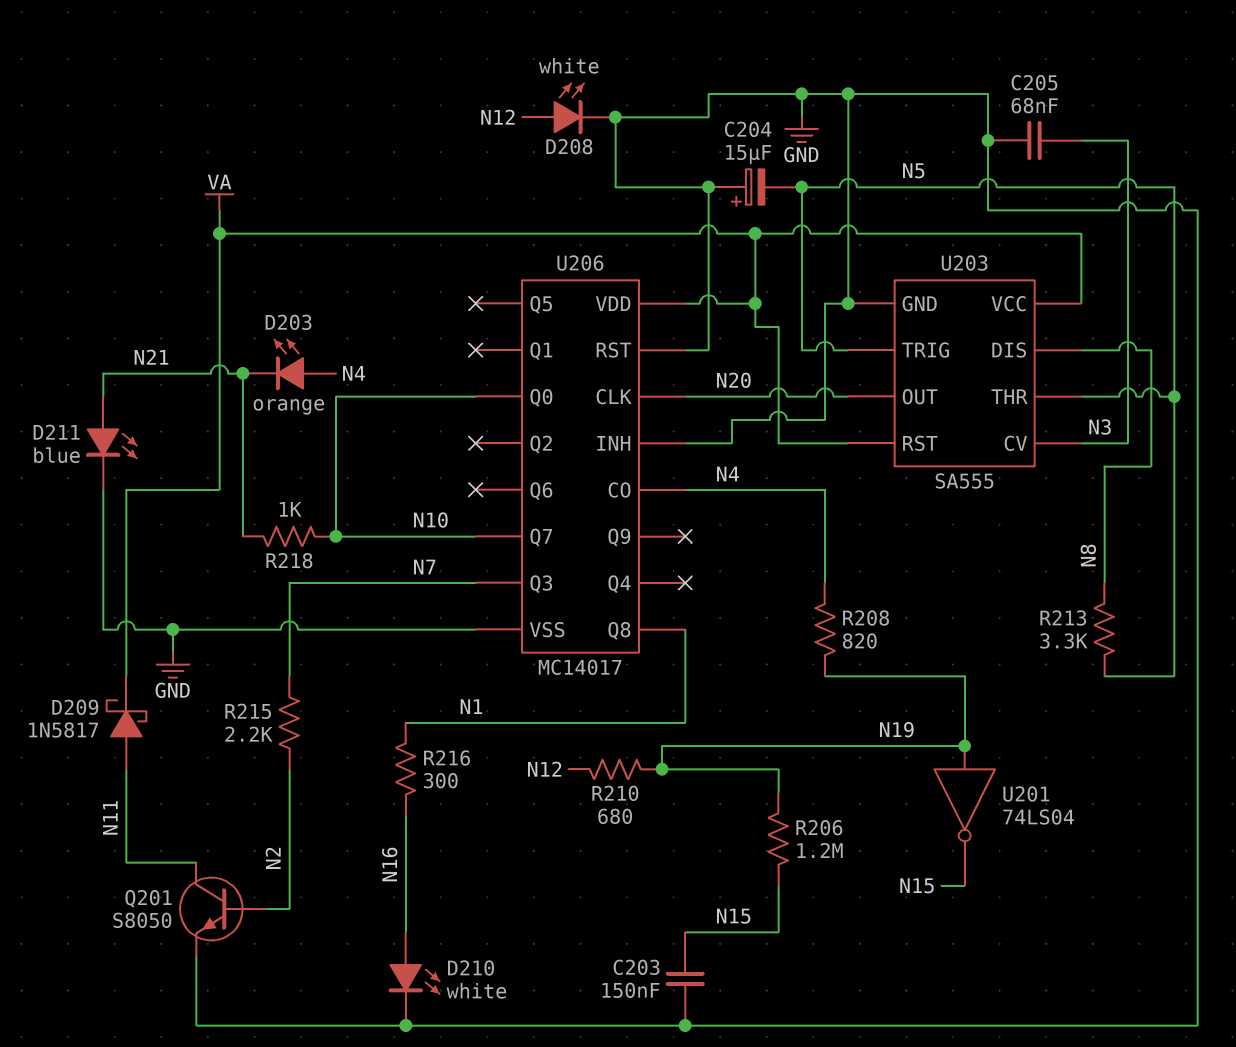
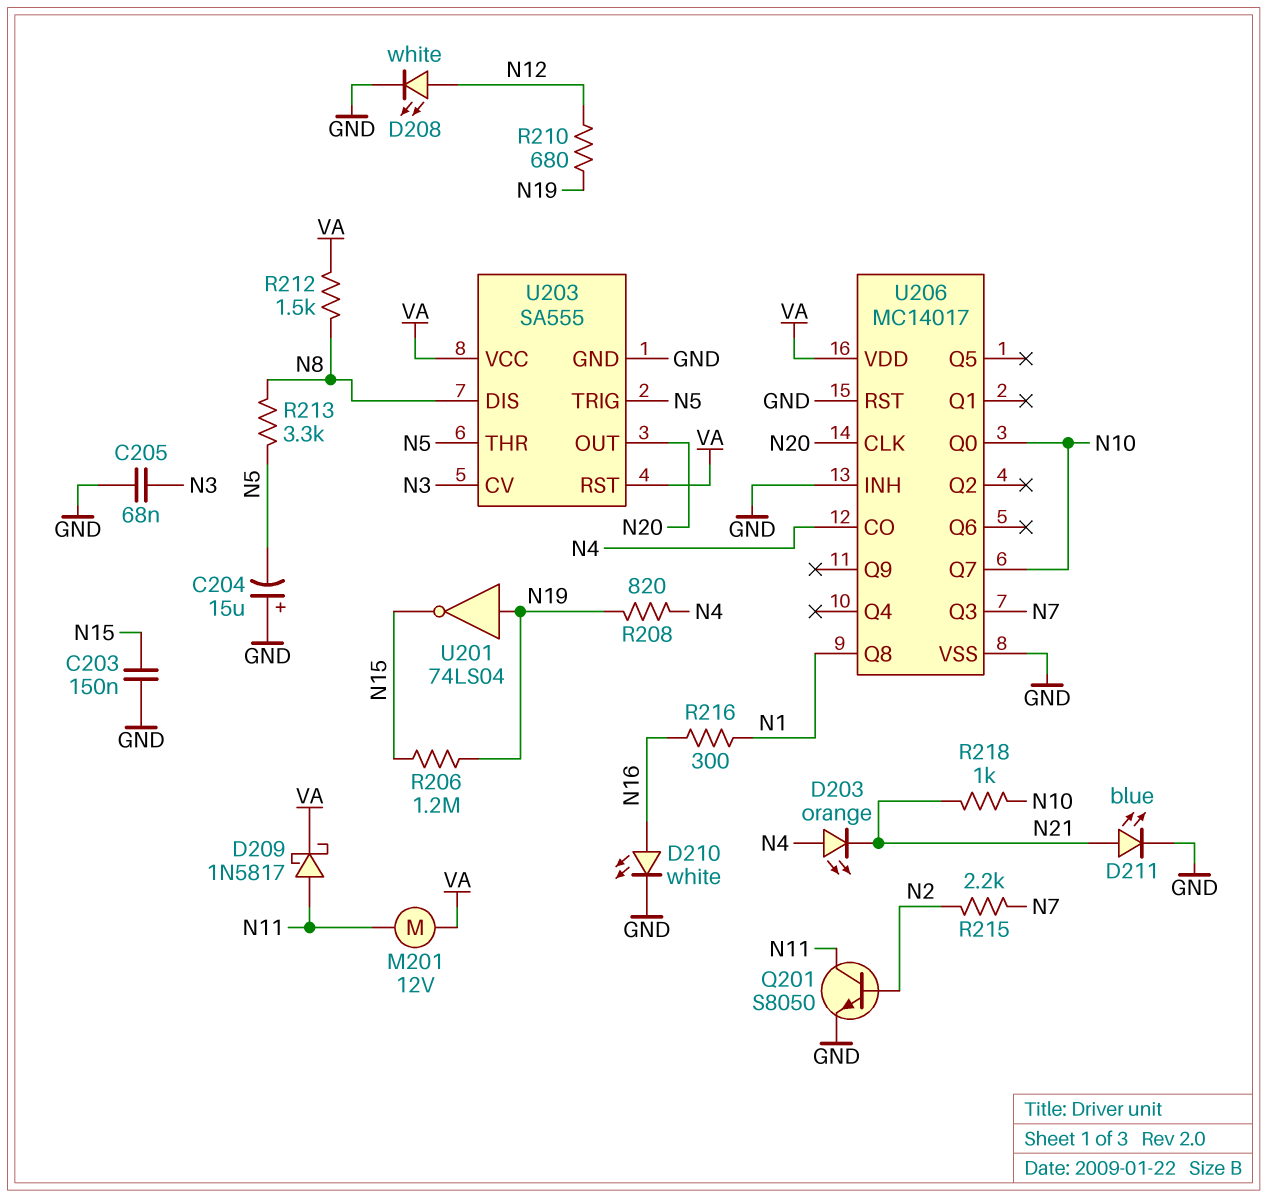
M201: none -> motor 12V (N11, VA)
R212: none -> 1.5k (N8, VA)

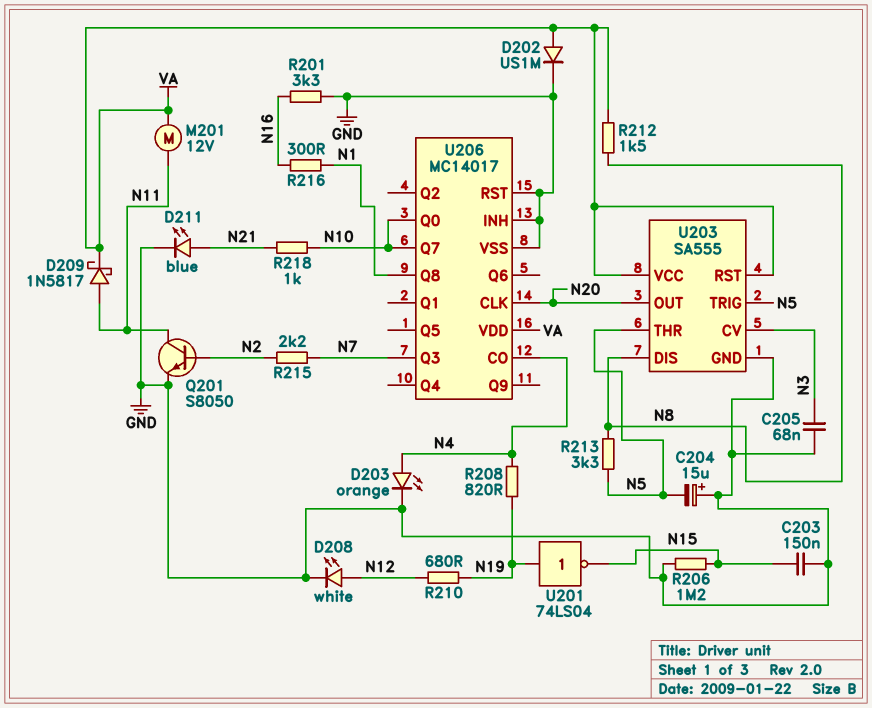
D202: none -> diode US1M (A VA, K GND)
D203: LED orange (A N4, K N21) -> LED orange (A N4, K GND)
D210: LED white (A N16, K GND) -> none
R201: none -> 3.3k (GND, N16)
R206: 1.2M (N15, N19) -> 1.2M (GND, N15)

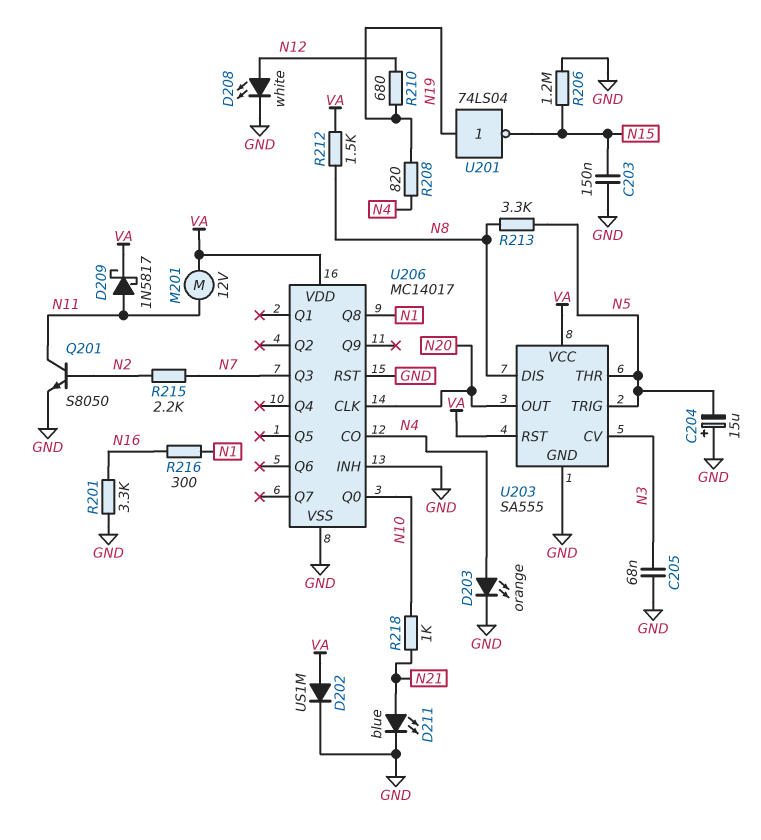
U206 pin Q7: N10 -> none

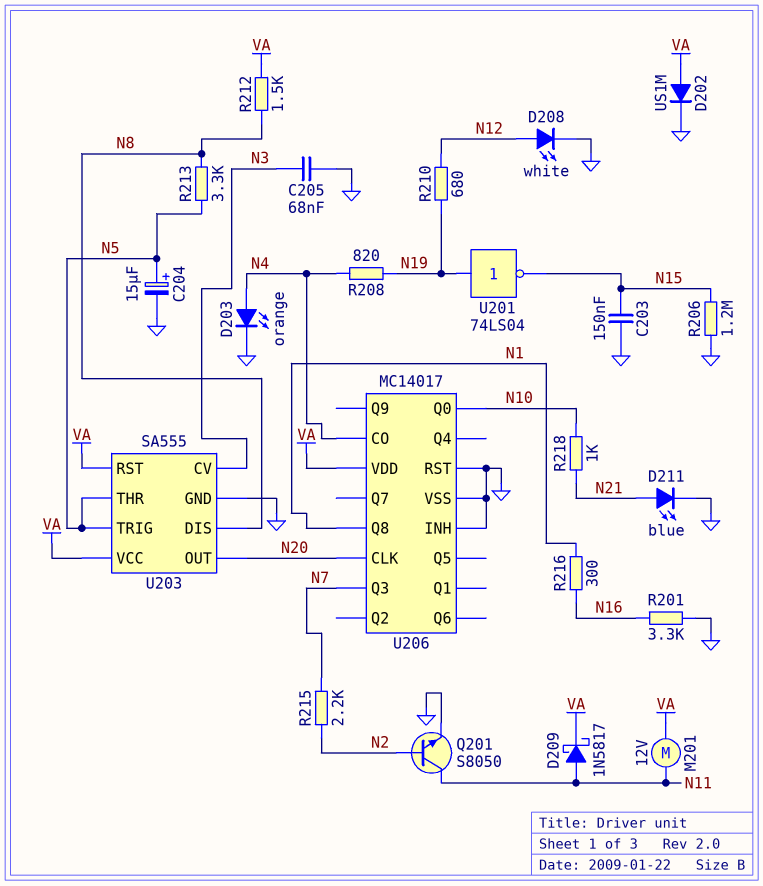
C204: 15uF (plus GND, minus N5) -> 15uF (plus N5, minus GND)

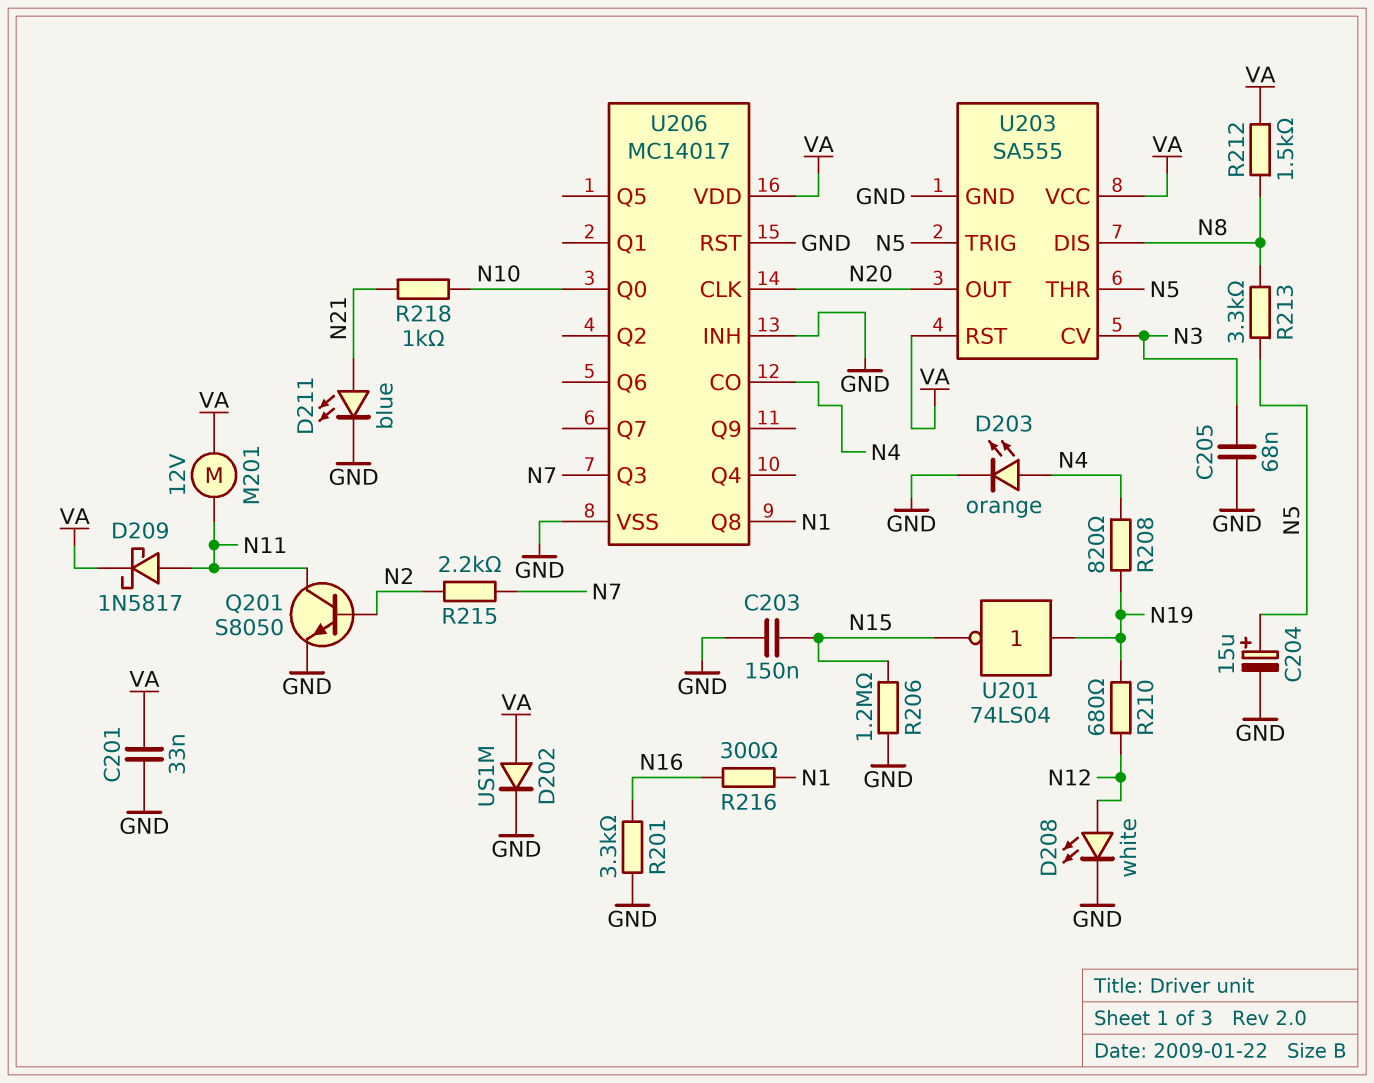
C201: none -> 33nF (GND, VA)

